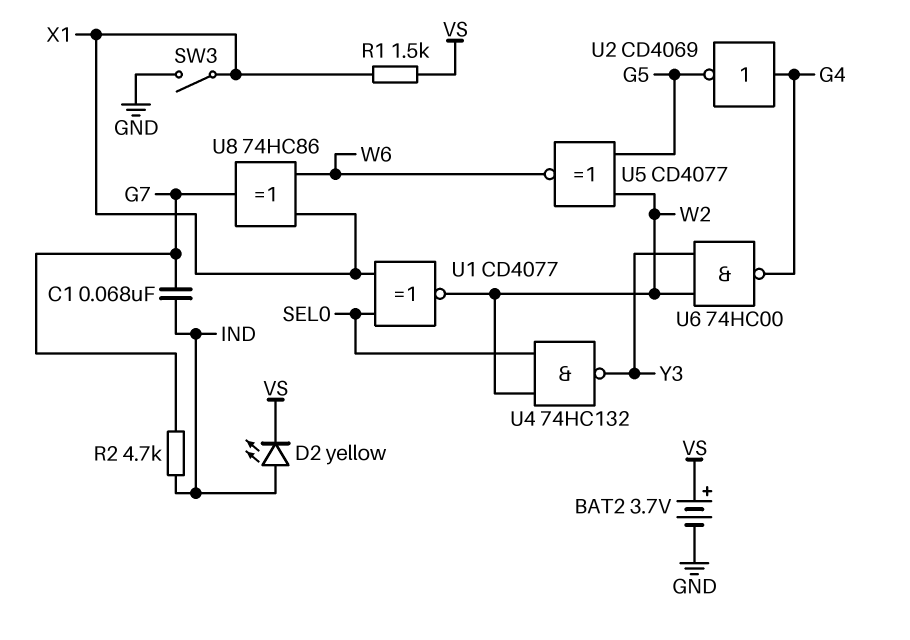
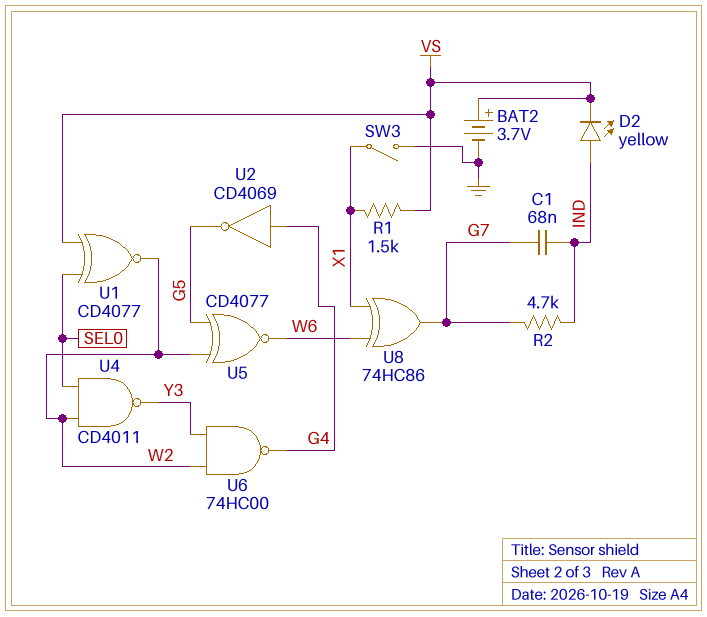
U1: XNOR CD4077 (in SEL0, in X1, out W2) -> XNOR CD4077 (in SEL0, in VS, out W2)
U4: NAND 74HC132 (in SEL0, in W2, out Y3) -> NAND CD4011 (in SEL0, in W2, out Y3)

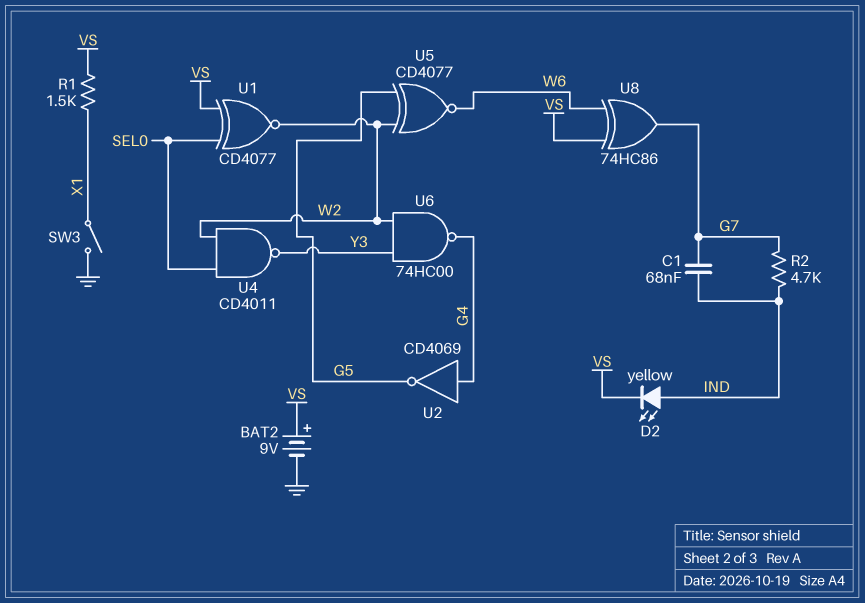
BAT2: 3.7V (plus VS, minus GND) -> 9V (plus VS, minus GND)
U8: XOR 74HC86 (in W6, in X1, out G7) -> XOR 74HC86 (in VS, in W6, out G7)

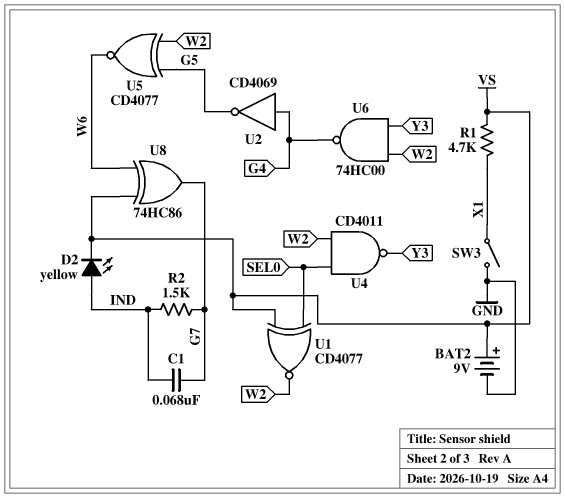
R1: 1.5k (VS, X1) -> 4.7k (VS, X1)
R2: 4.7k (G7, IND) -> 1.5k (G7, IND)

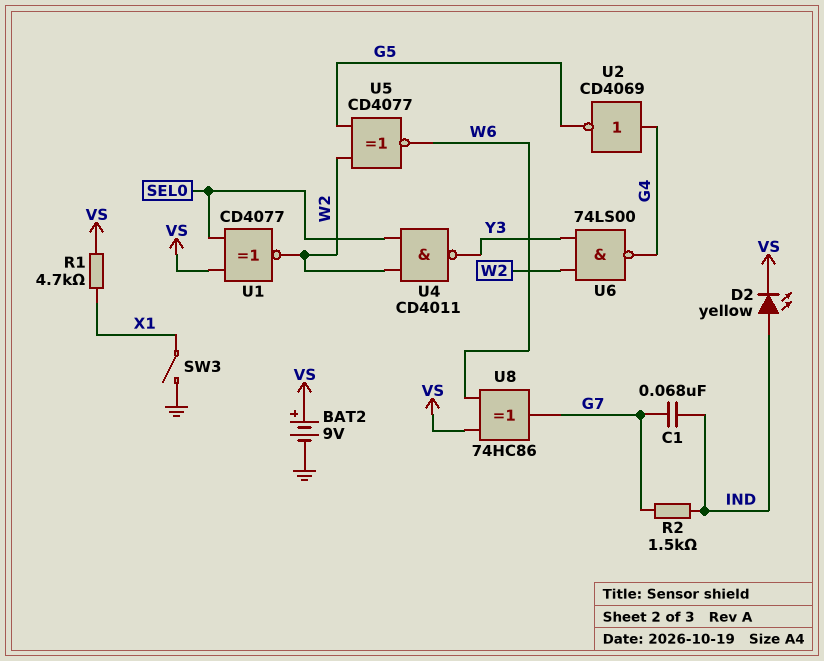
U6: NAND 74HC00 (in W2, in Y3, out G4) -> NAND 74LS00 (in W2, in Y3, out G4)

